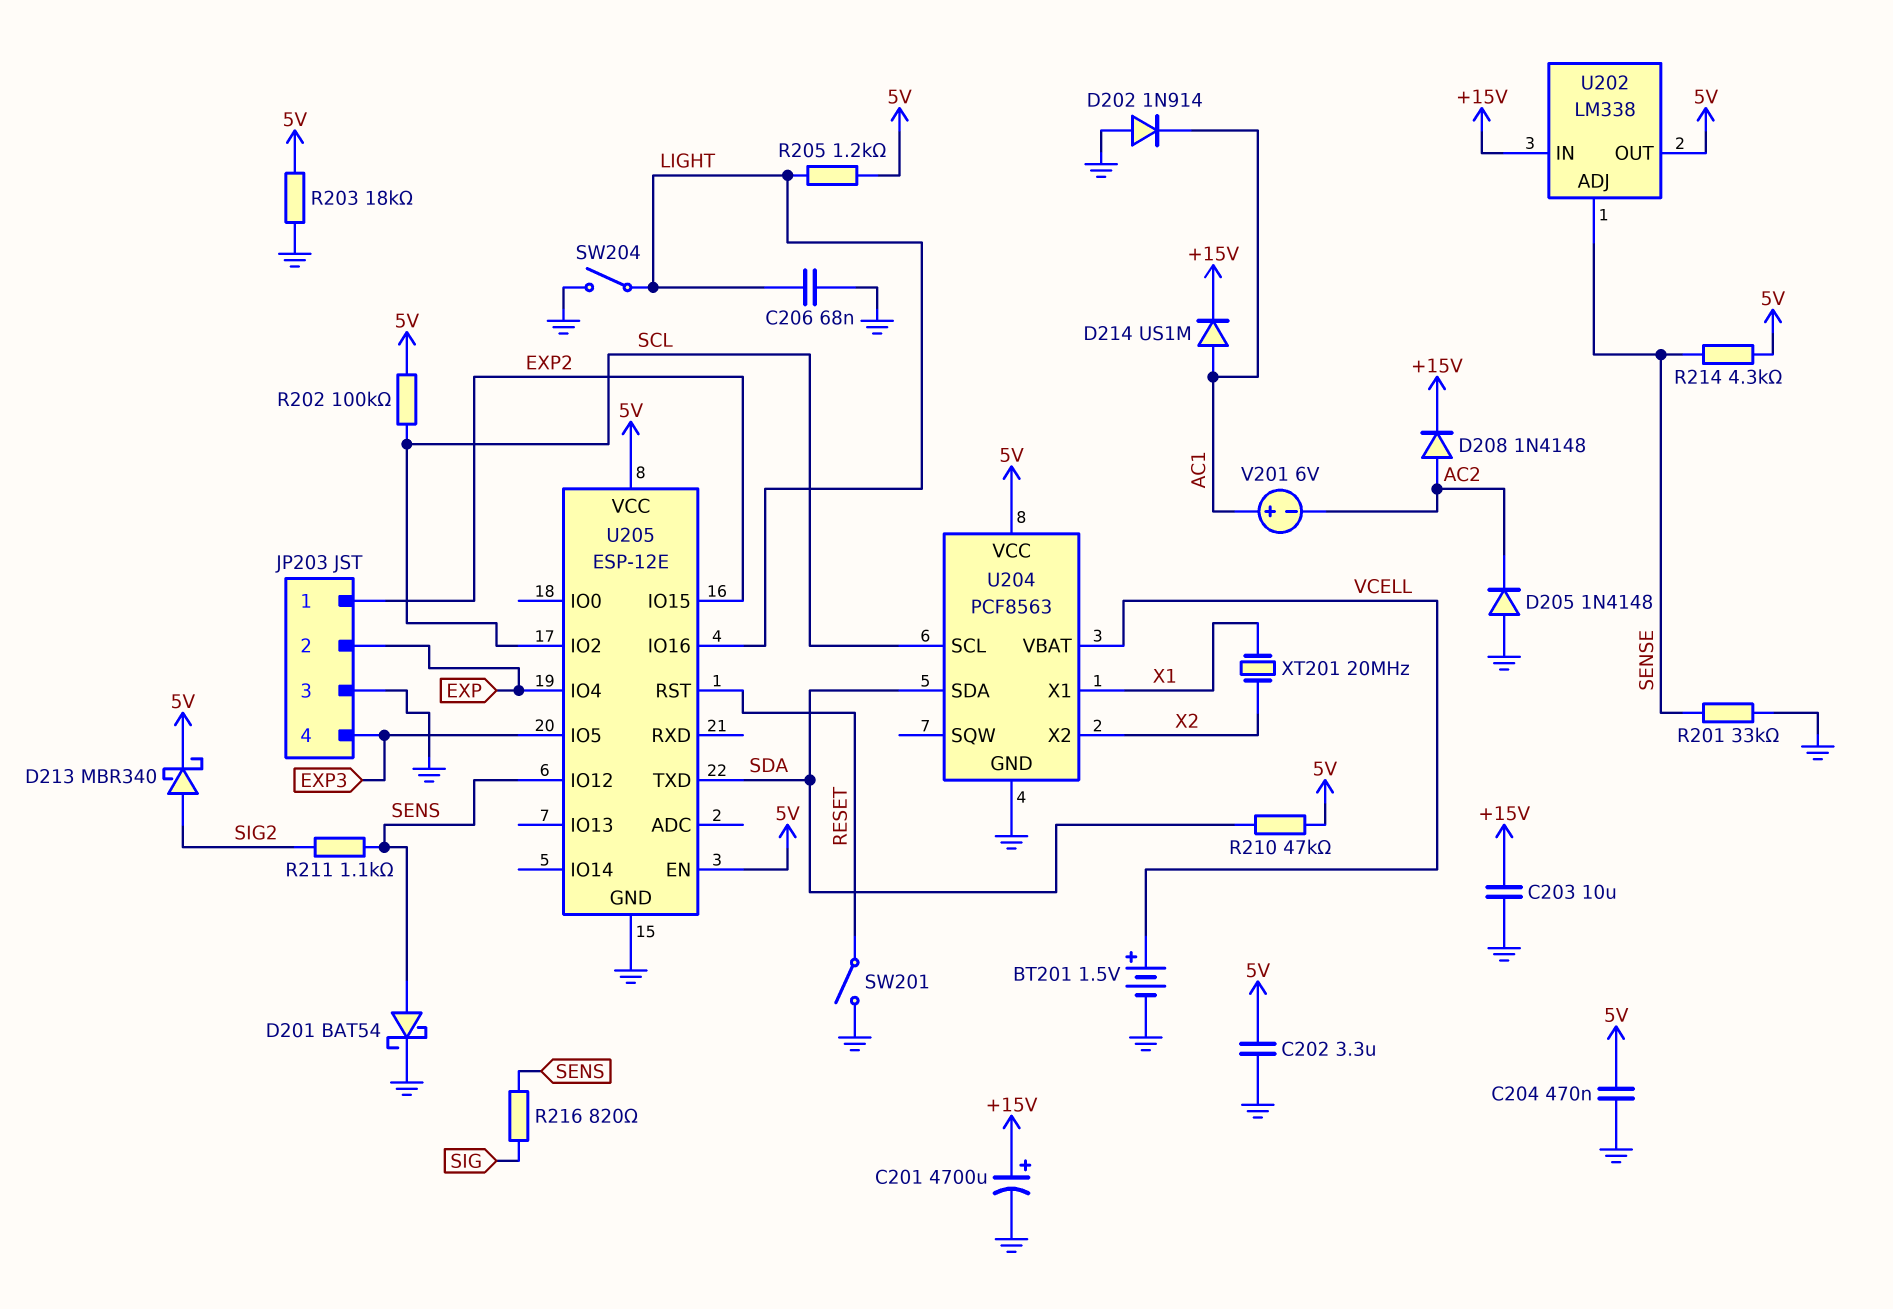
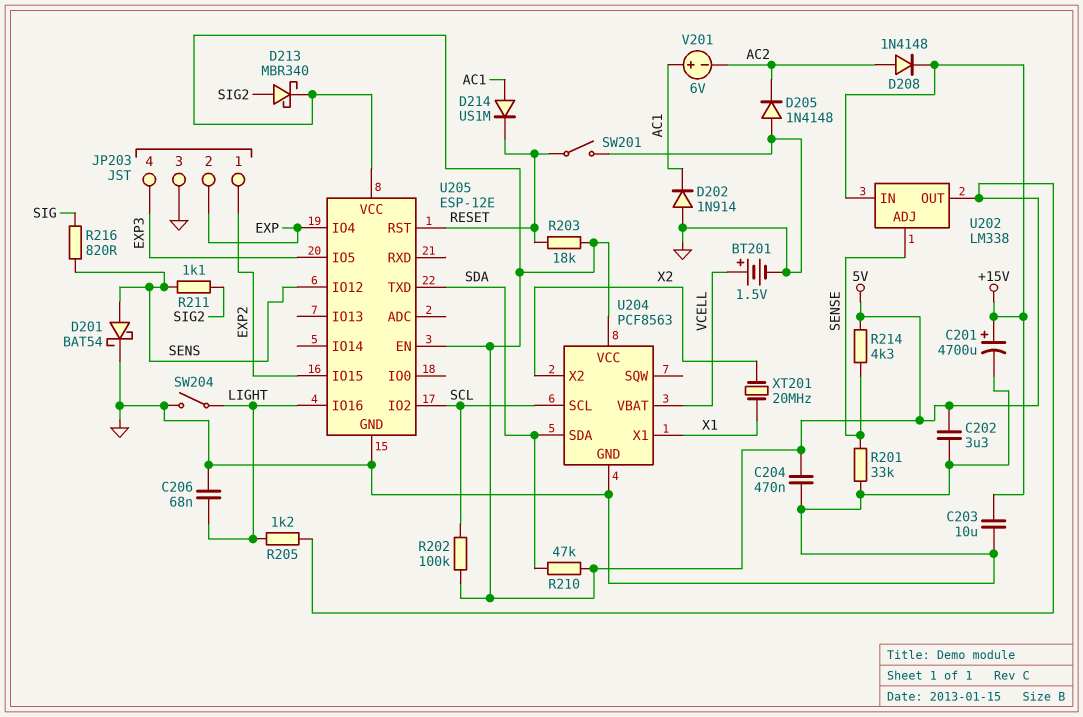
D214: diode US1M (A AC1, K +15V) -> diode US1M (A AC1, K RESET)
R203: 18k (5V, GND) -> 18k (5V, RESET)

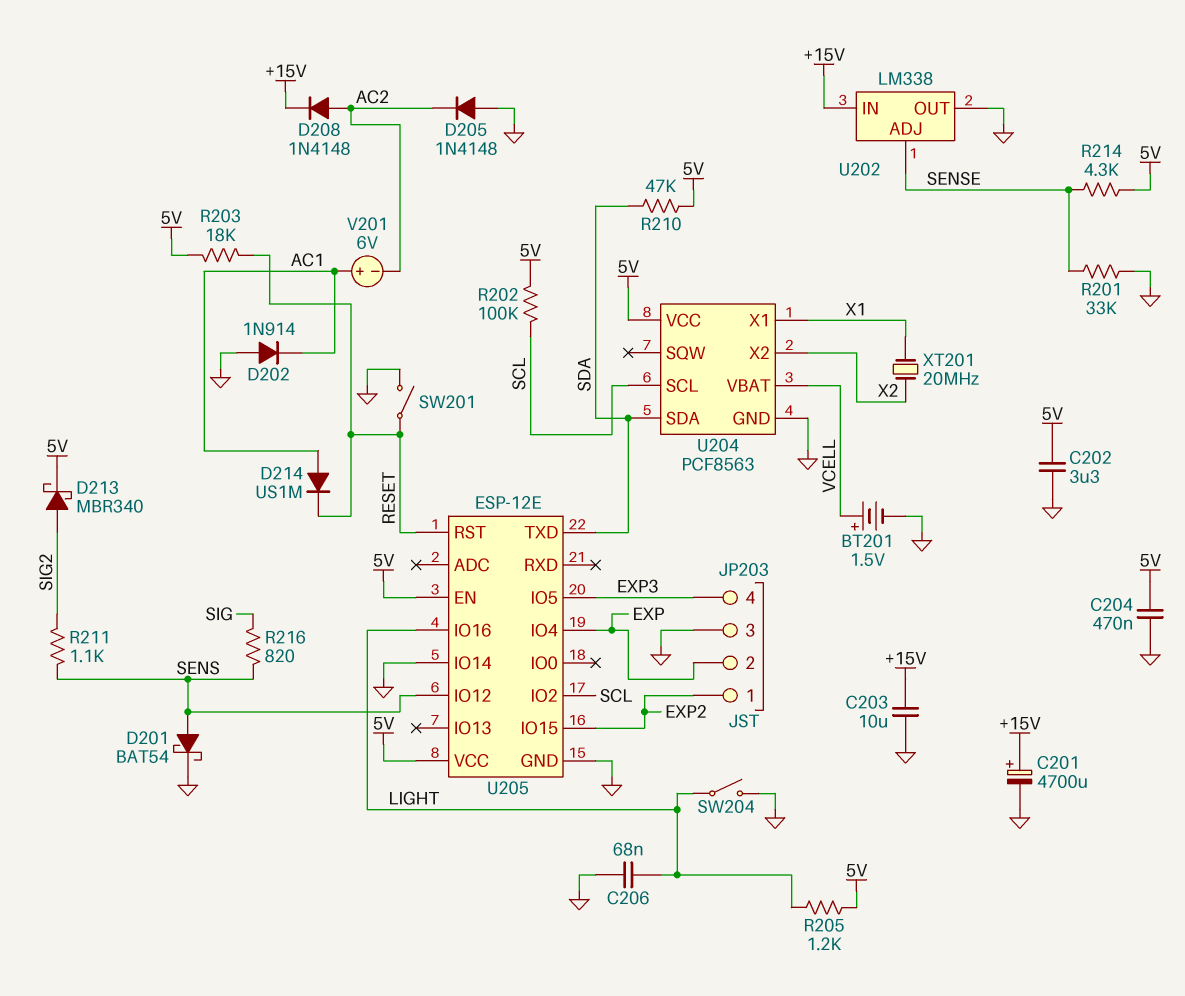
U202 pin OUT: 5V -> GND
U205 pin IO14: none -> GND

